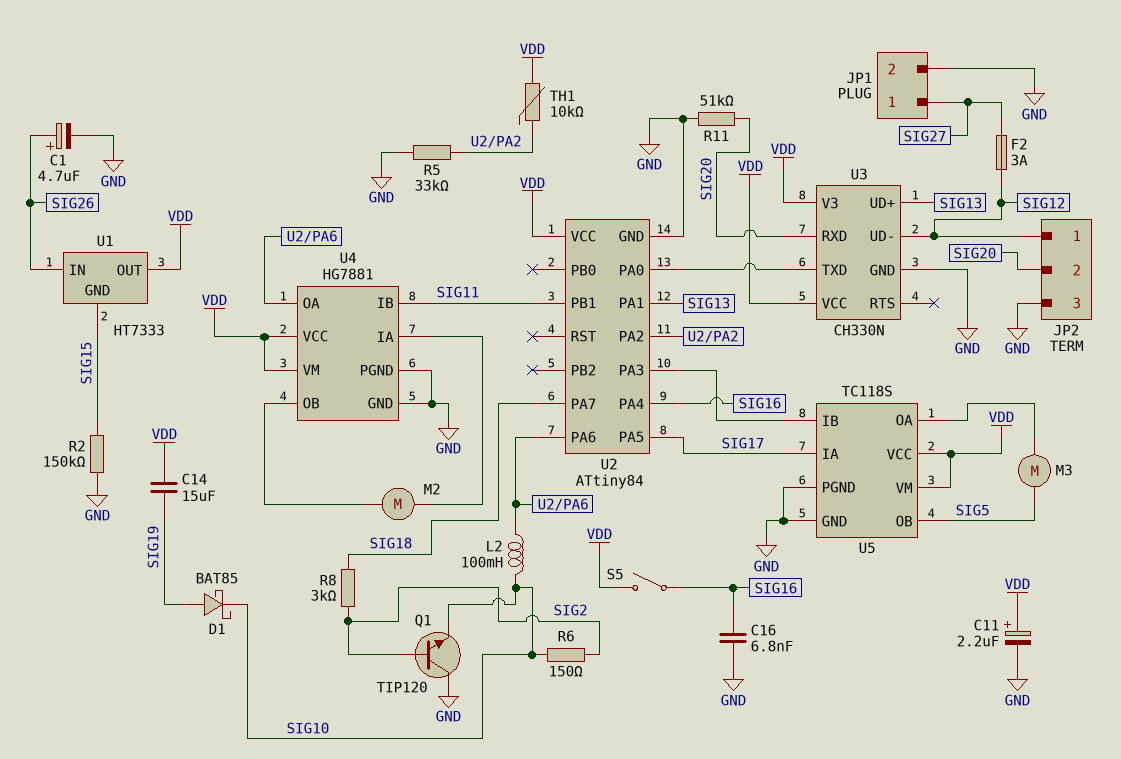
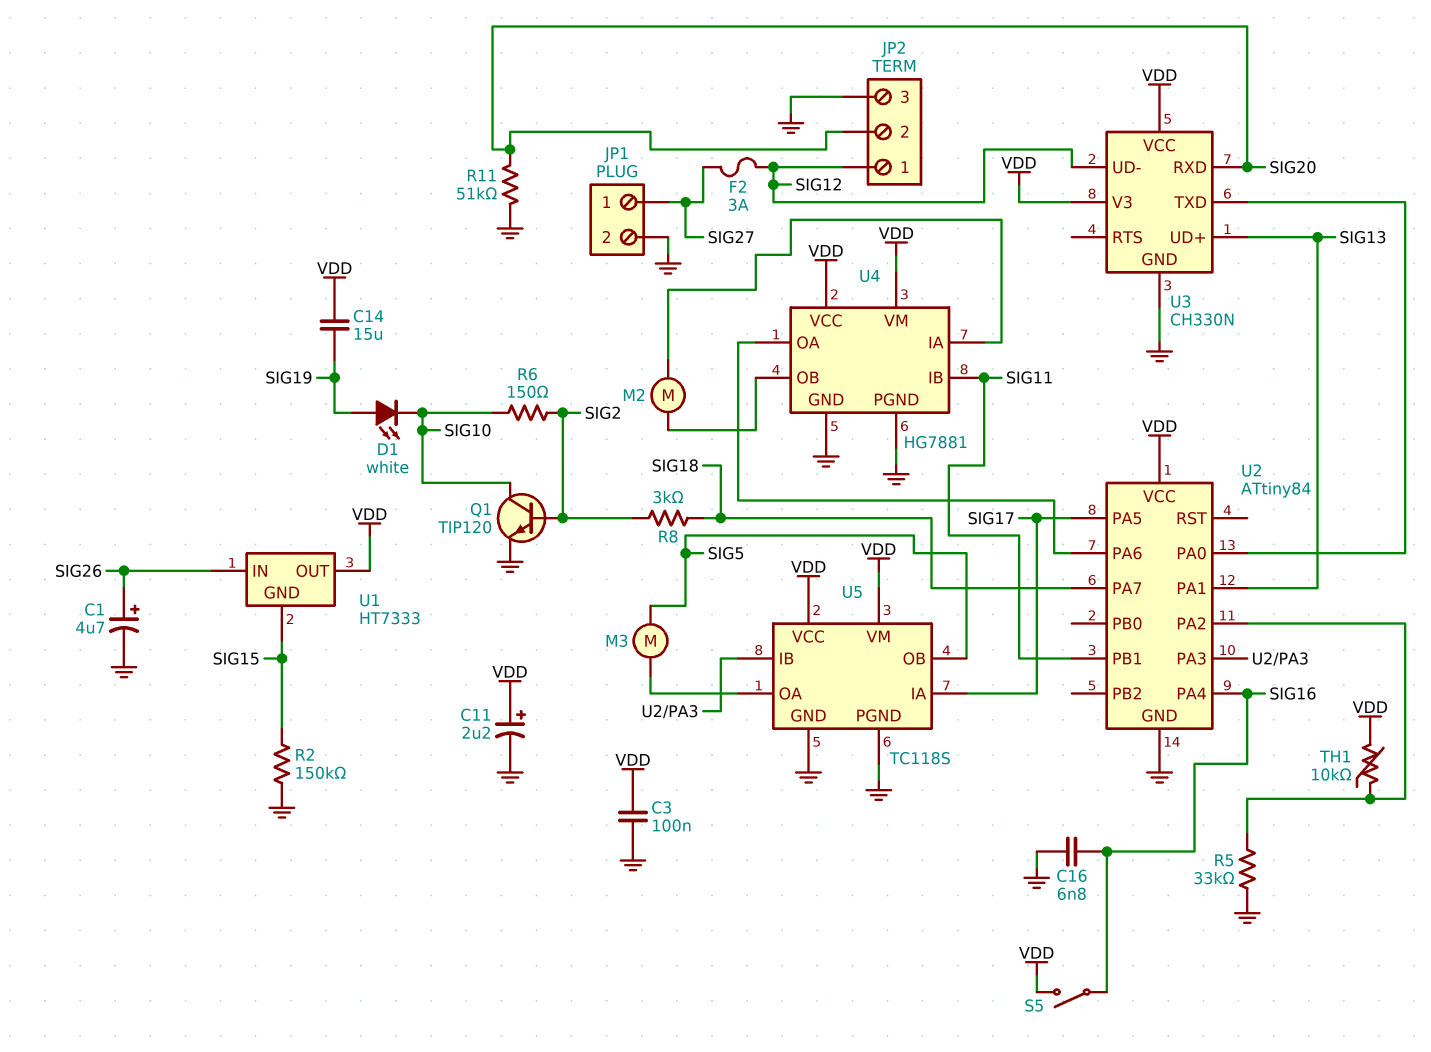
C3: none -> 100nF (GND, VDD)
D1: schottky BAT85 (A SIG19, K SIG10) -> LED white (A SIG19, K SIG10)
L2: 100mH (SIG10, U2/PA6) -> none
Q1: NPN TIP120 (B SIG2, C GND, E SIG10) -> NPN TIP120 (B SIG2, C SIG10, E GND)

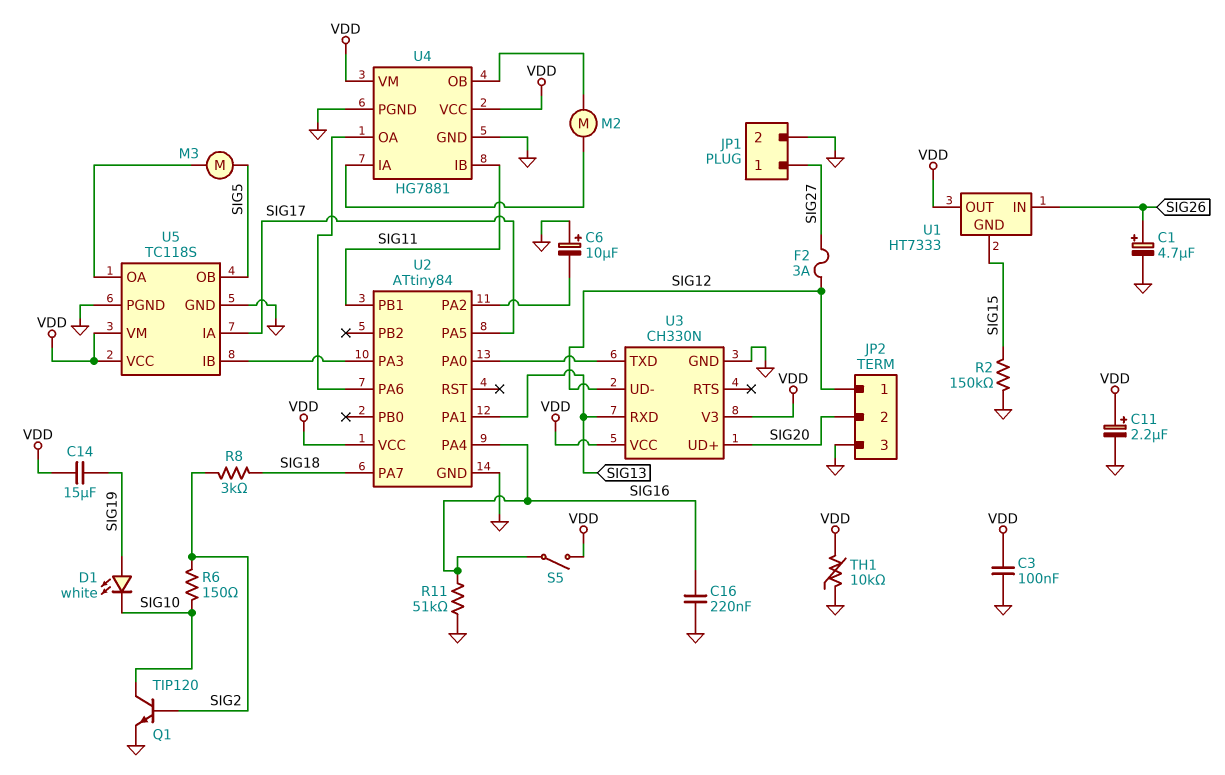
C6: none -> 10uF (plus GND, minus U2/PA2)
C16: 6.8nF (GND, SIG16) -> 220nF (GND, SIG16)
R5: 33k (GND, U2/PA2) -> none
R11: 51k (GND, SIG20) -> 51k (GND, SIG16)
TH1: 10k (U2/PA2, VDD) -> 10k (GND, VDD)
U3 pin RXD: SIG20 -> SIG13
U3 pin UD+: SIG13 -> SIG20

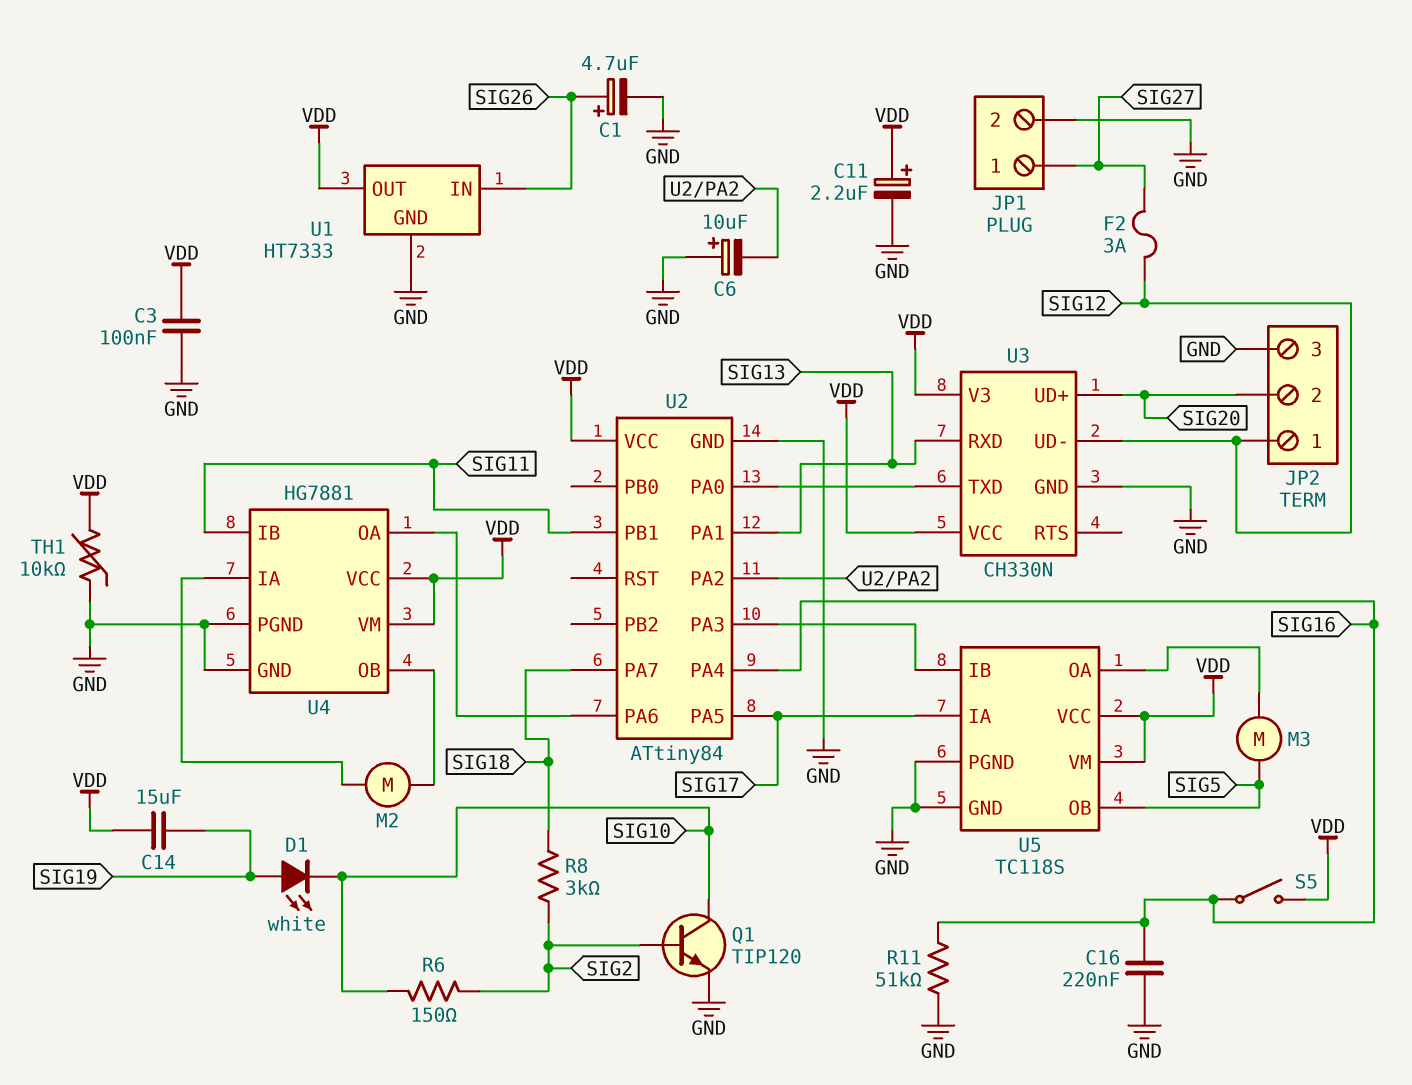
R2: 150k (GND, SIG15) -> none
U1 pin GND: SIG15 -> GND

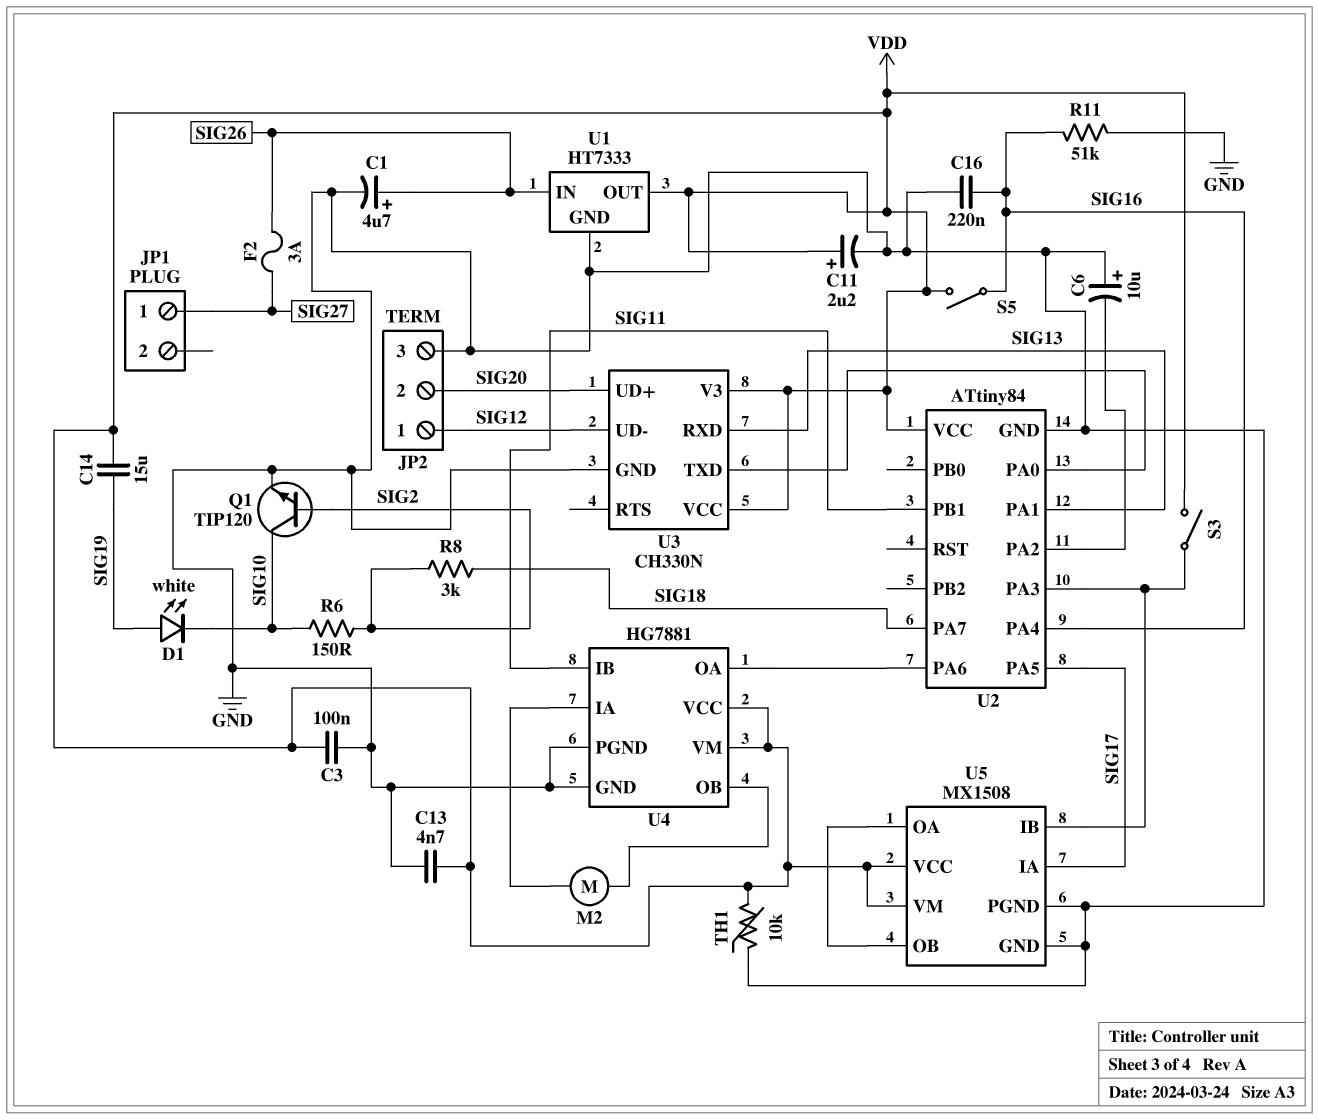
C13: none -> 4.7nF (GND, VDD)
F2: 3A (SIG12, SIG27) -> 3A (SIG26, SIG27)
JP1 pin 2: GND -> none
M3: motor (SIG5, U5/OA) -> none
S3: none -> switch (U2/PA3, VDD)
U5: TC118S -> MX1508
U5 pin OB: SIG5 -> U5/OA

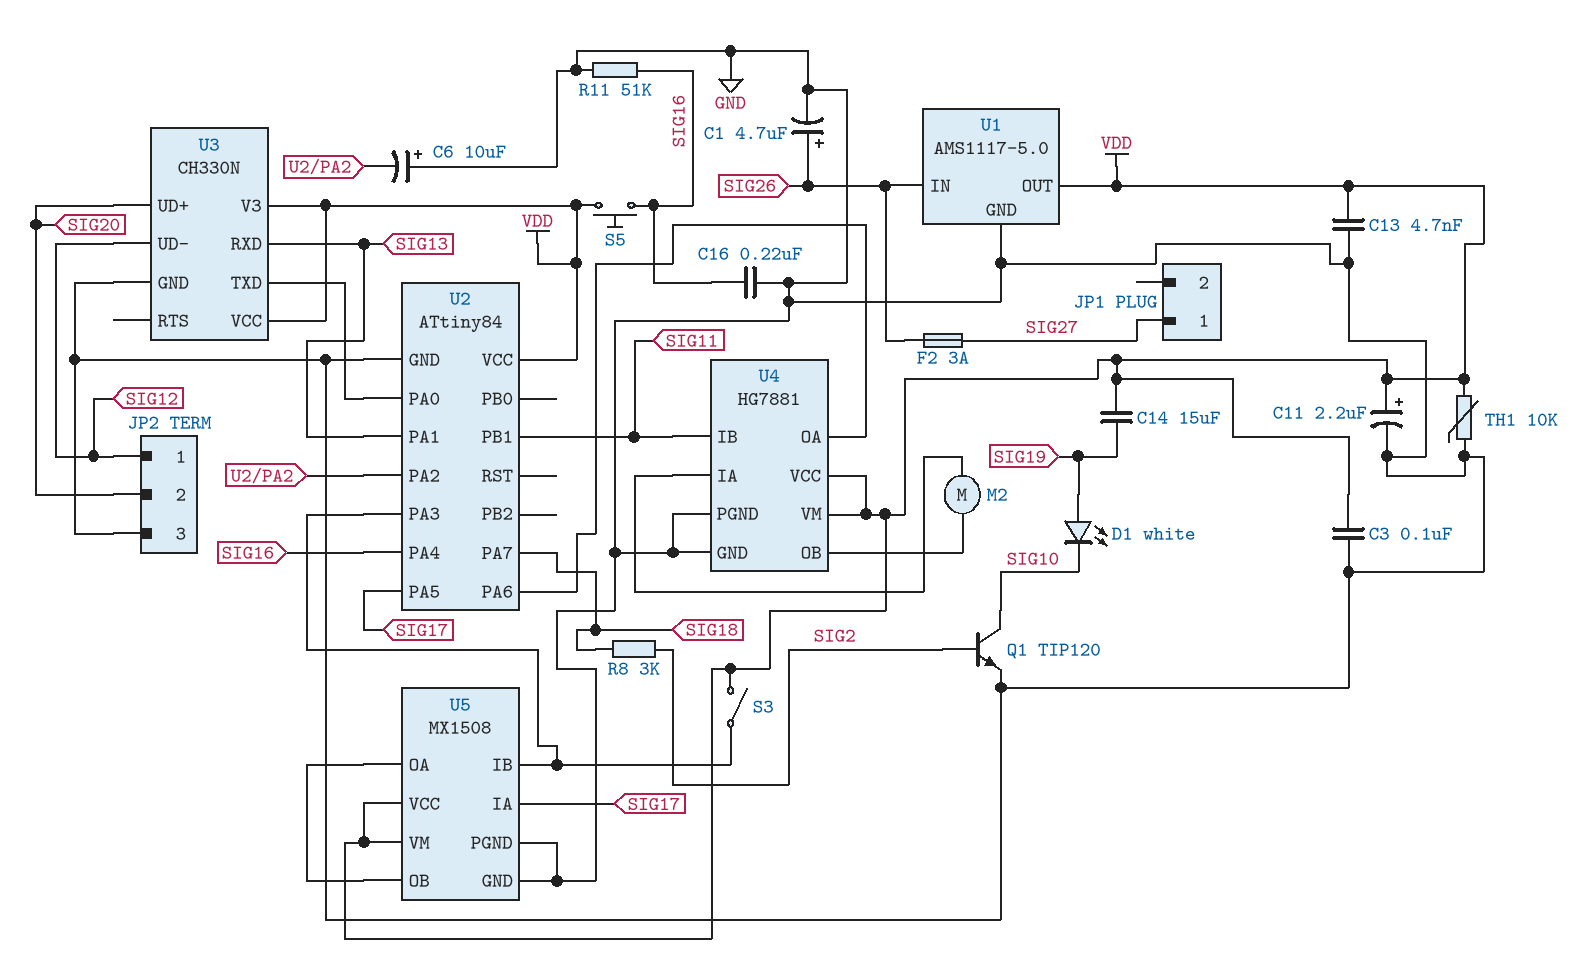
R6: 150 (SIG2, SIG10) -> none
S5: switch (SIG16, VDD) -> button (SIG16, VDD)
U1: HT7333 -> AMS1117-5.0

